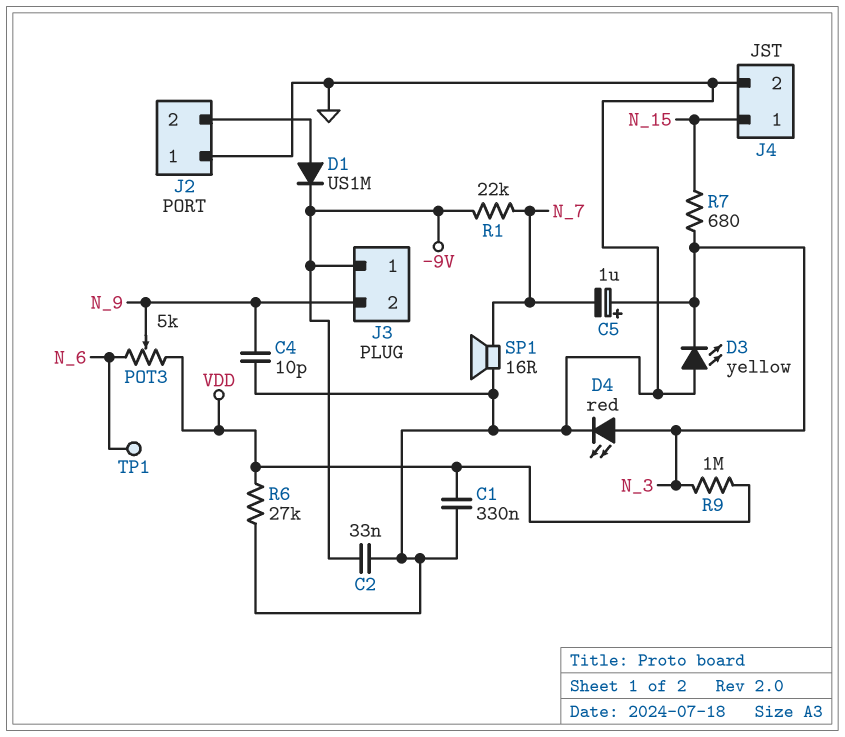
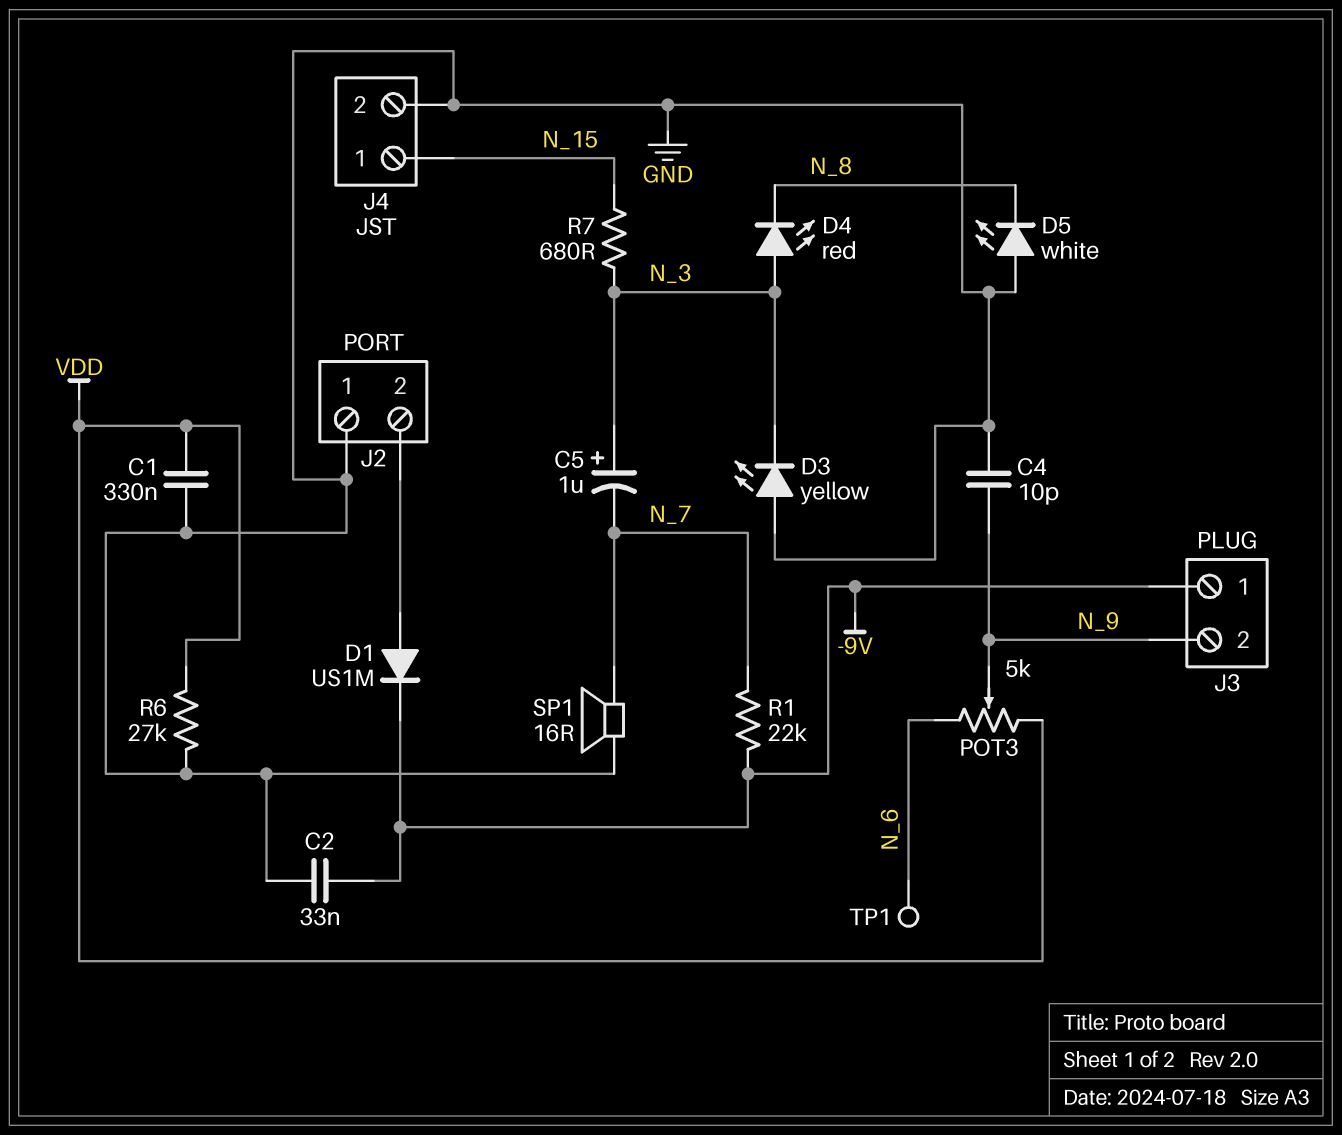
D4: LED red (A N_3, K GND) -> LED red (A N_3, K N_8)
D5: none -> LED white (A GND, K N_8)
R9: 1M (N_3, VDD) -> none

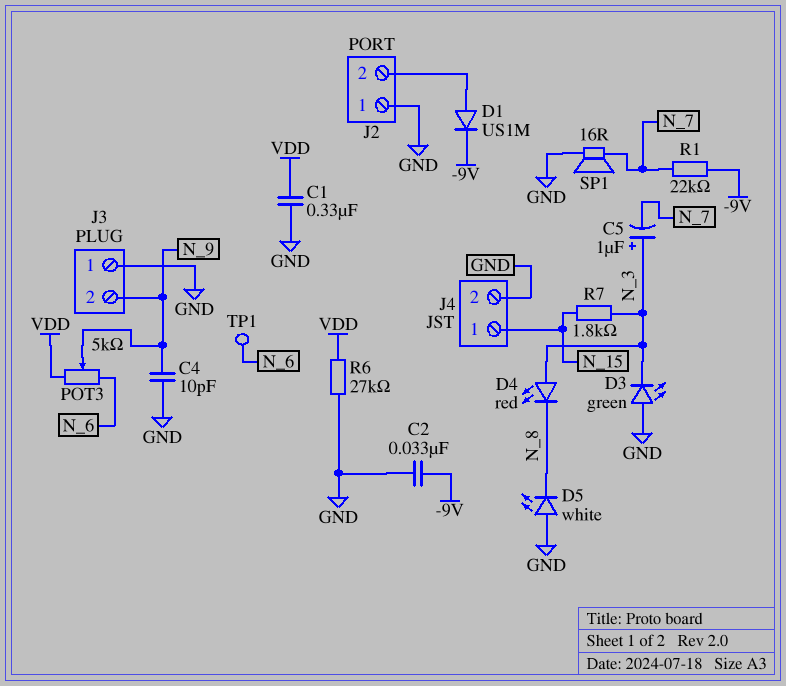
D3: LED yellow (A GND, K N_3) -> LED green (A GND, K N_3)
J3 pin 1: -9V -> GND
R7: 680 (N_3, N_15) -> 1.8k (N_3, N_15)

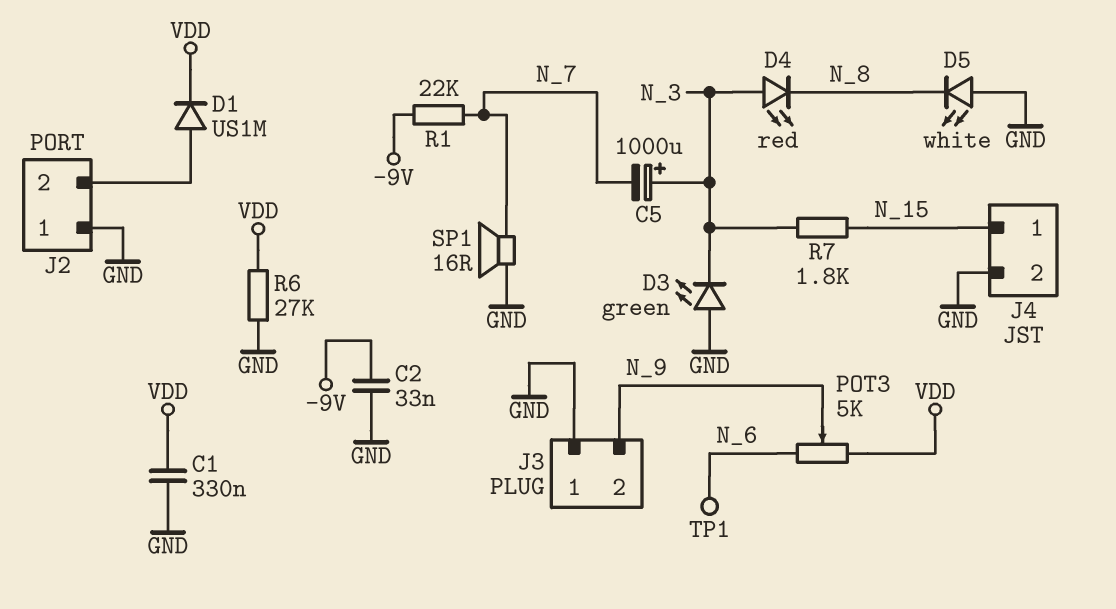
C4: 10pF (GND, N_9) -> none
C5: 1uF (plus N_3, minus N_7) -> 1000uF (plus N_3, minus N_7)
D1: diode US1M (A J2/2, K -9V) -> diode US1M (A J2/2, K VDD)

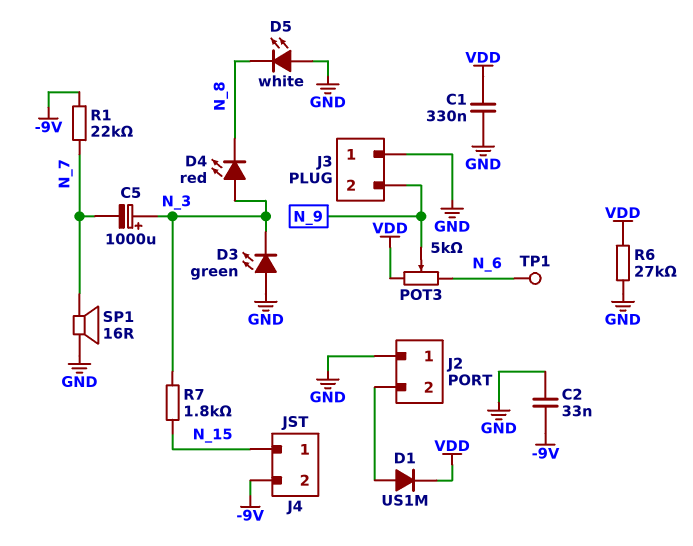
J4 pin 2: GND -> -9V

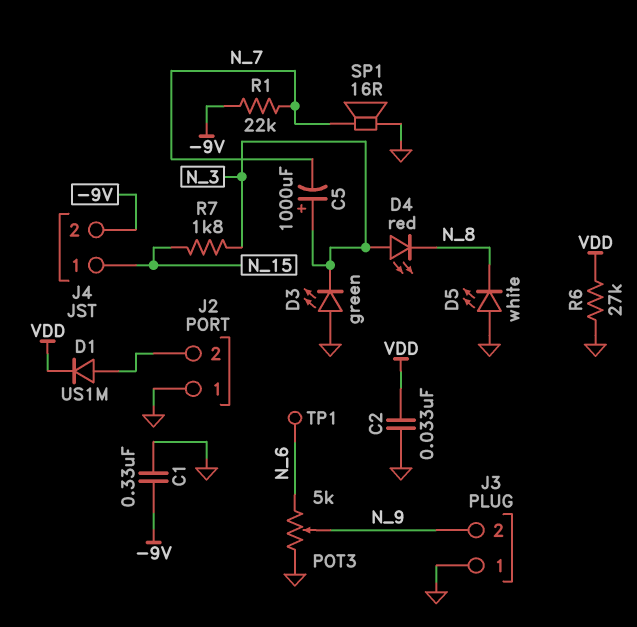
C1: 330nF (GND, VDD) -> 330nF (-9V, GND)
C2: 33nF (-9V, GND) -> 33nF (GND, VDD)
POT3: 5k (N_6, VDD, wiper N_9) -> 5k (GND, N_6, wiper N_9)

